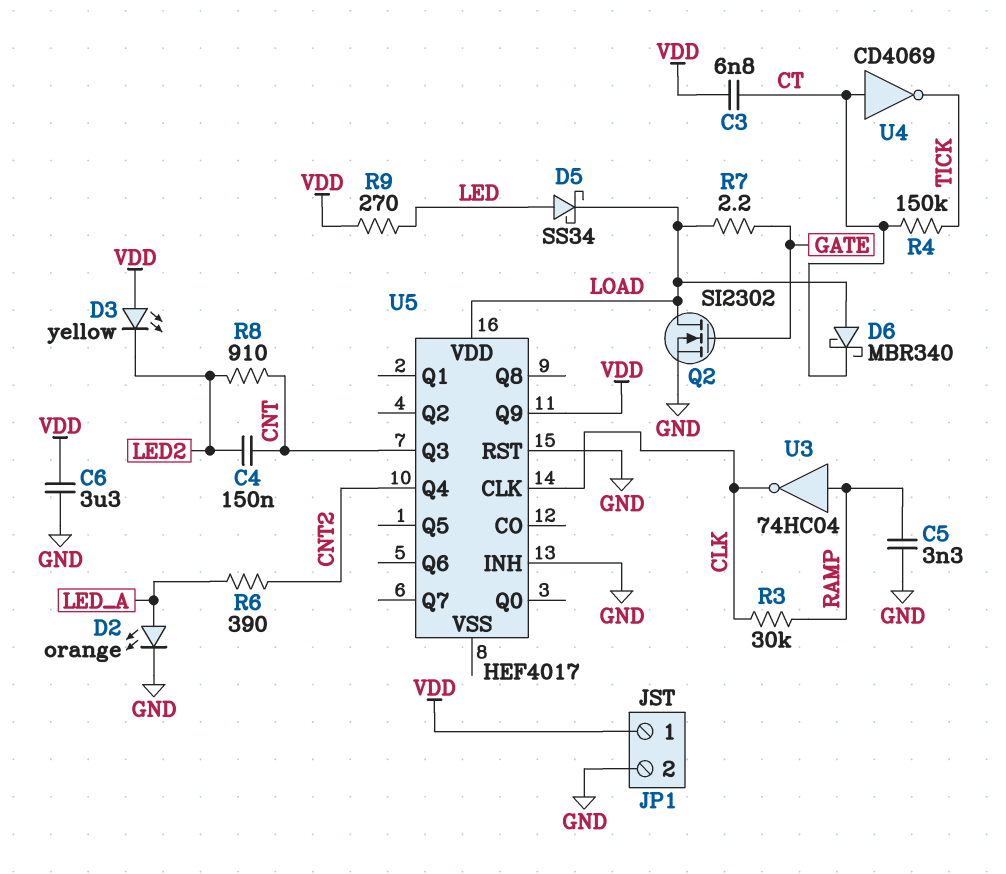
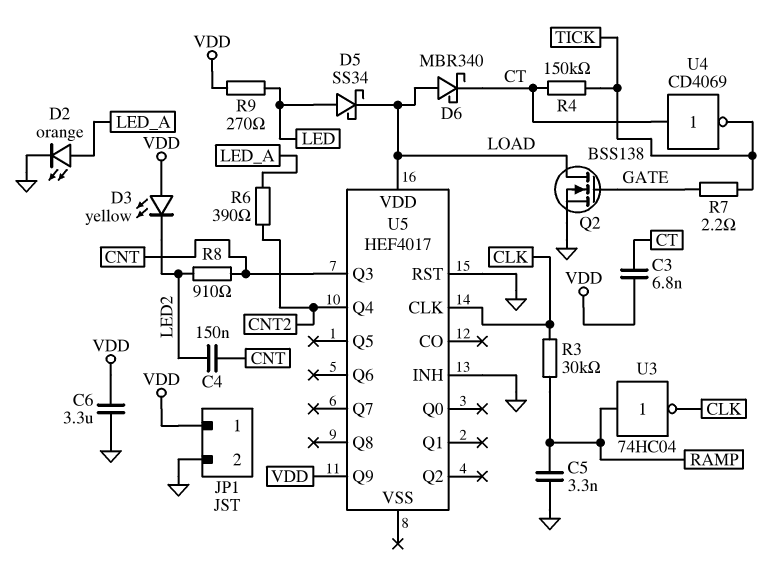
Q2: NMOS SI2302 (G GATE, D LOAD, S GND) -> NMOS BSS138 (G GATE, D LOAD, S GND)
R7: 2.2 (GATE, LOAD) -> 2.2 (GATE, TICK)

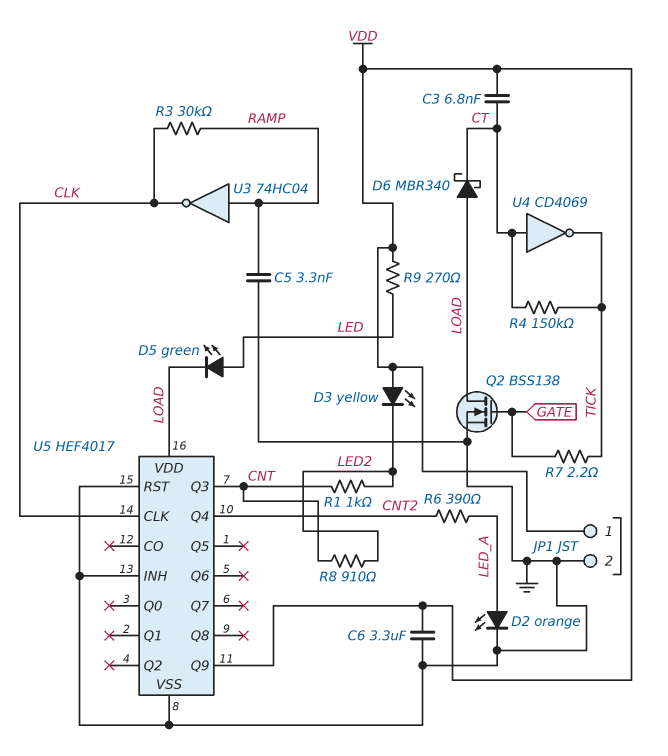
C4: 150nF (CNT, LED2) -> none
D5: schottky SS34 (A LED, K LOAD) -> LED green (A LED, K LOAD)
R1: none -> 1k (CNT, LED2)
U5 pin VSS: none -> GND

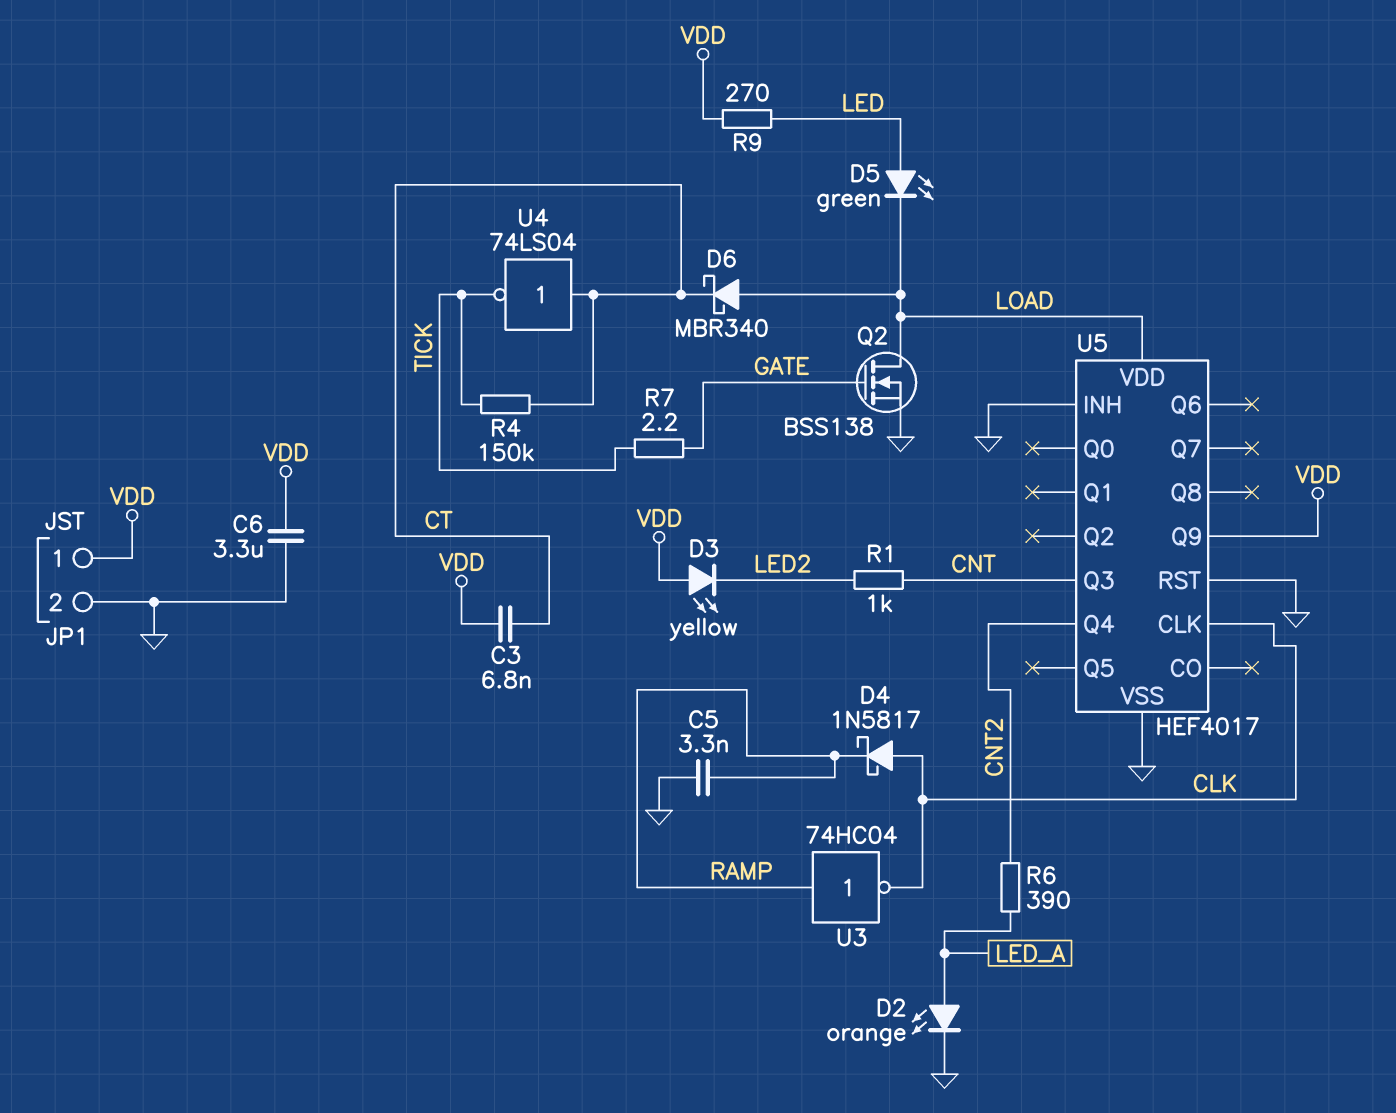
D4: none -> schottky 1N5817 (A CLK, K RAMP)
R3: 30k (CLK, RAMP) -> none
R8: 910 (CNT, LED2) -> none
U4: NOT CD4069 (in CT, out TICK) -> NOT 74LS04 (in CT, out TICK)

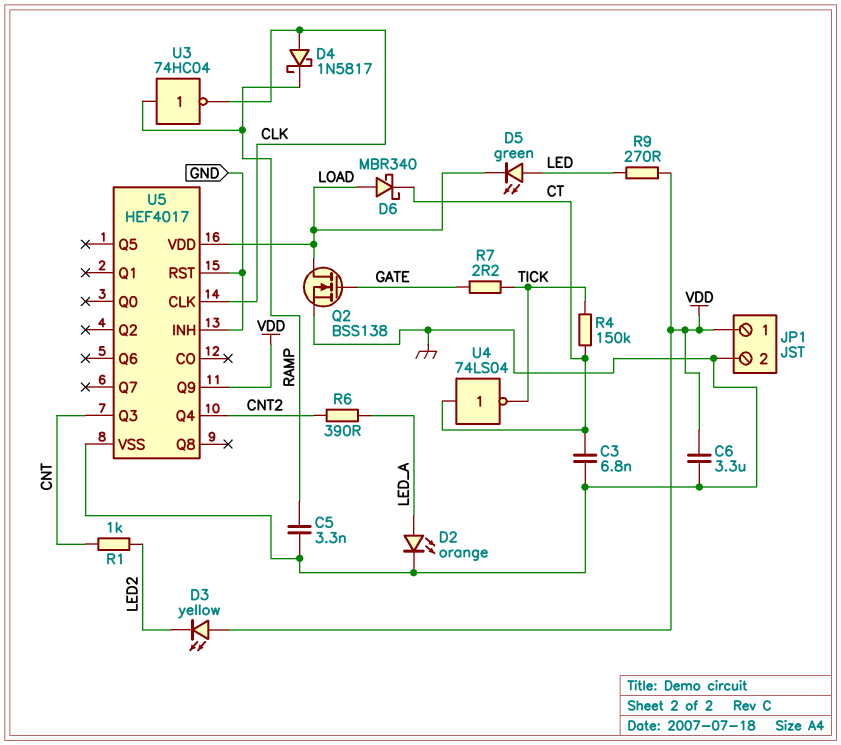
C3: 6.8nF (CT, VDD) -> 6.8nF (CT, GND)

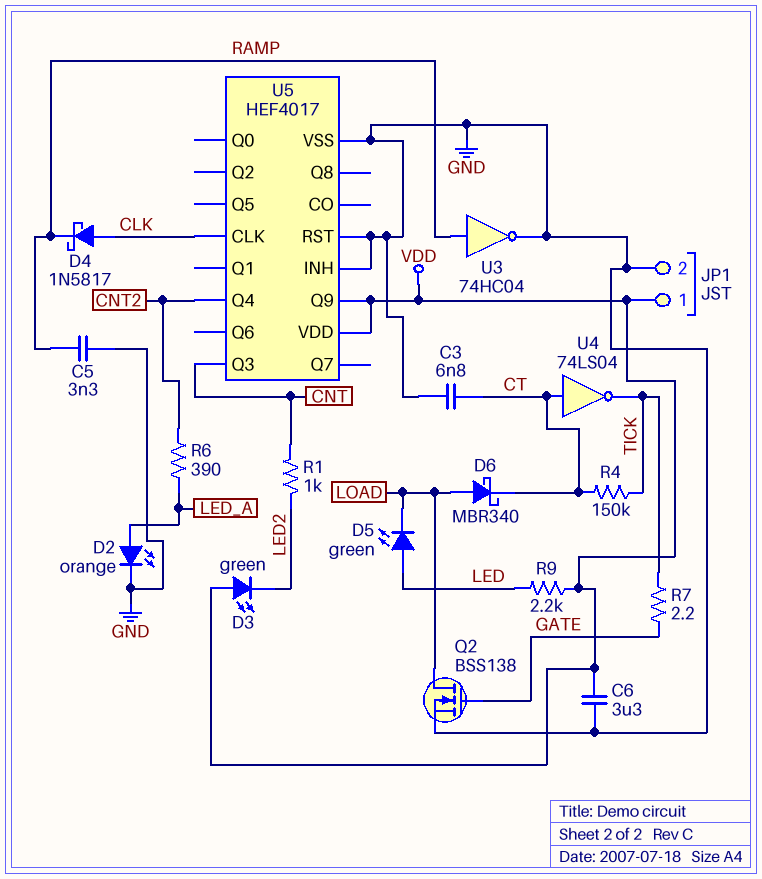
D3: LED yellow (A VDD, K LED2) -> LED green (A VDD, K LED2)
R9: 270 (LED, VDD) -> 2.2k (LED, VDD)
U3: NOT 74HC04 (in RAMP, out CLK) -> NOT 74HC04 (in RAMP, out GND)
U5 pin VDD: LOAD -> VDD

